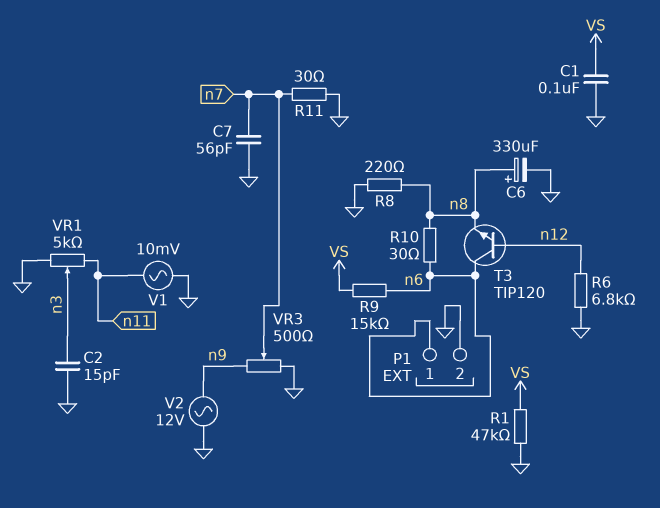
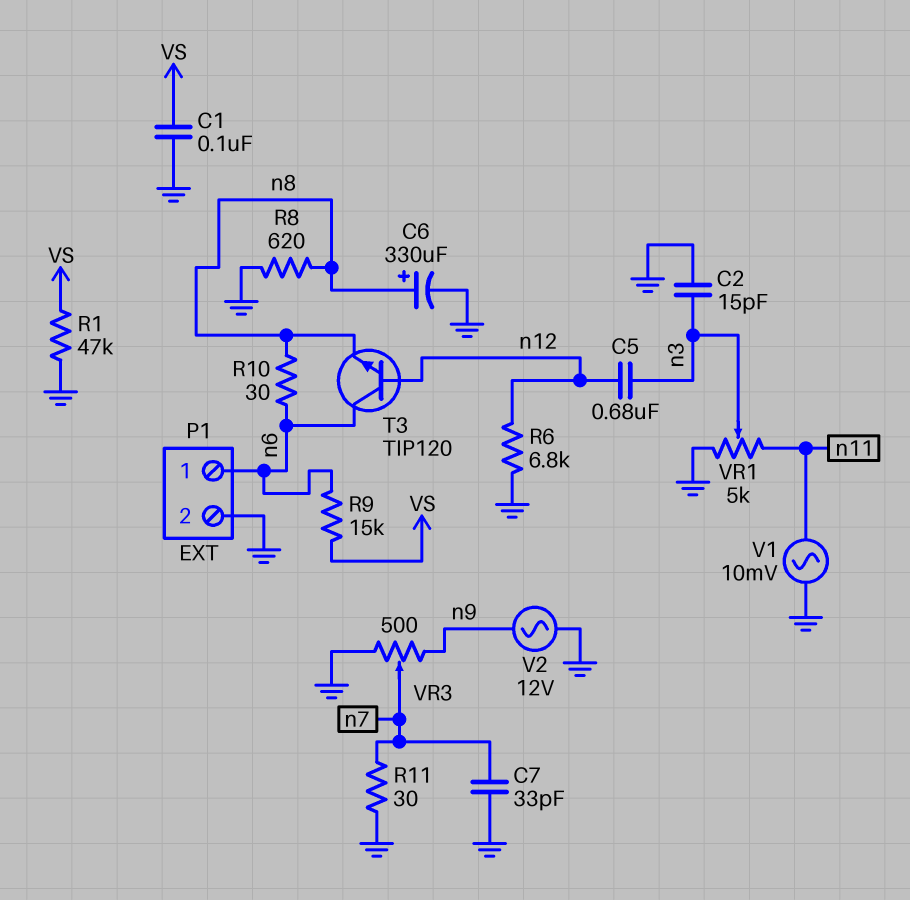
C5: none -> 680nF (n3, n12)
C7: 56pF (GND, n7) -> 33pF (GND, n7)
R8: 220 (GND, n8) -> 620 (GND, n8)

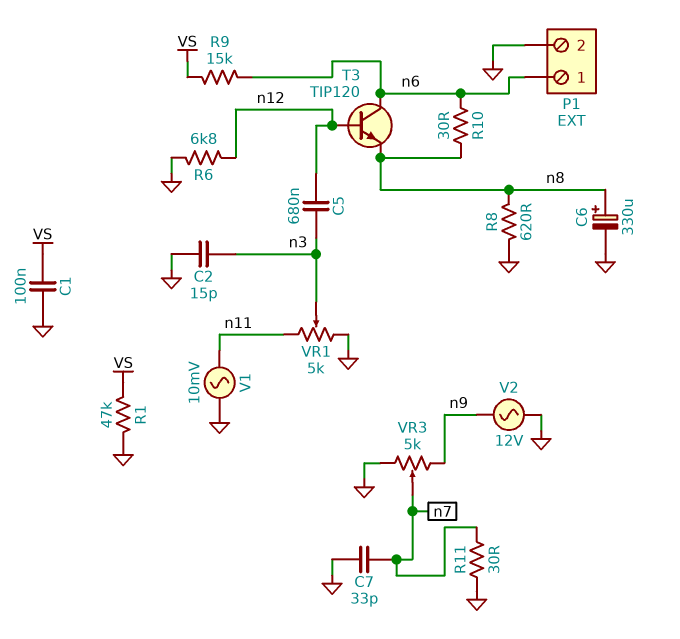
VR3: 500 (GND, n9, wiper n7) -> 5k (GND, n9, wiper n7)

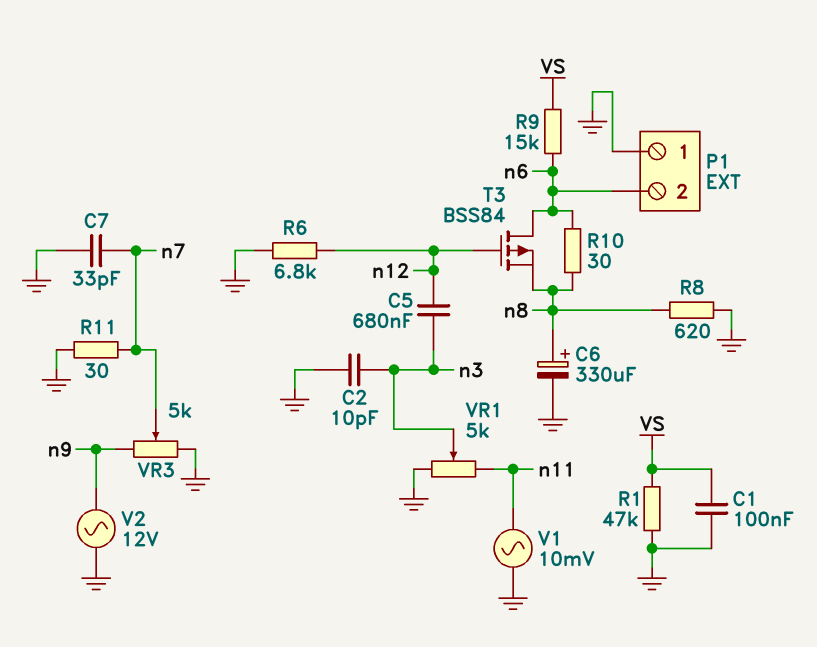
C2: 15pF (GND, n3) -> 10pF (GND, n3)
P1 pin 1: n6 -> GND
P1 pin 2: GND -> n6
T3: NPN TIP120 (B n12, C n6, E n8) -> PMOS BSS84 (G n12, D n6, S n8)

